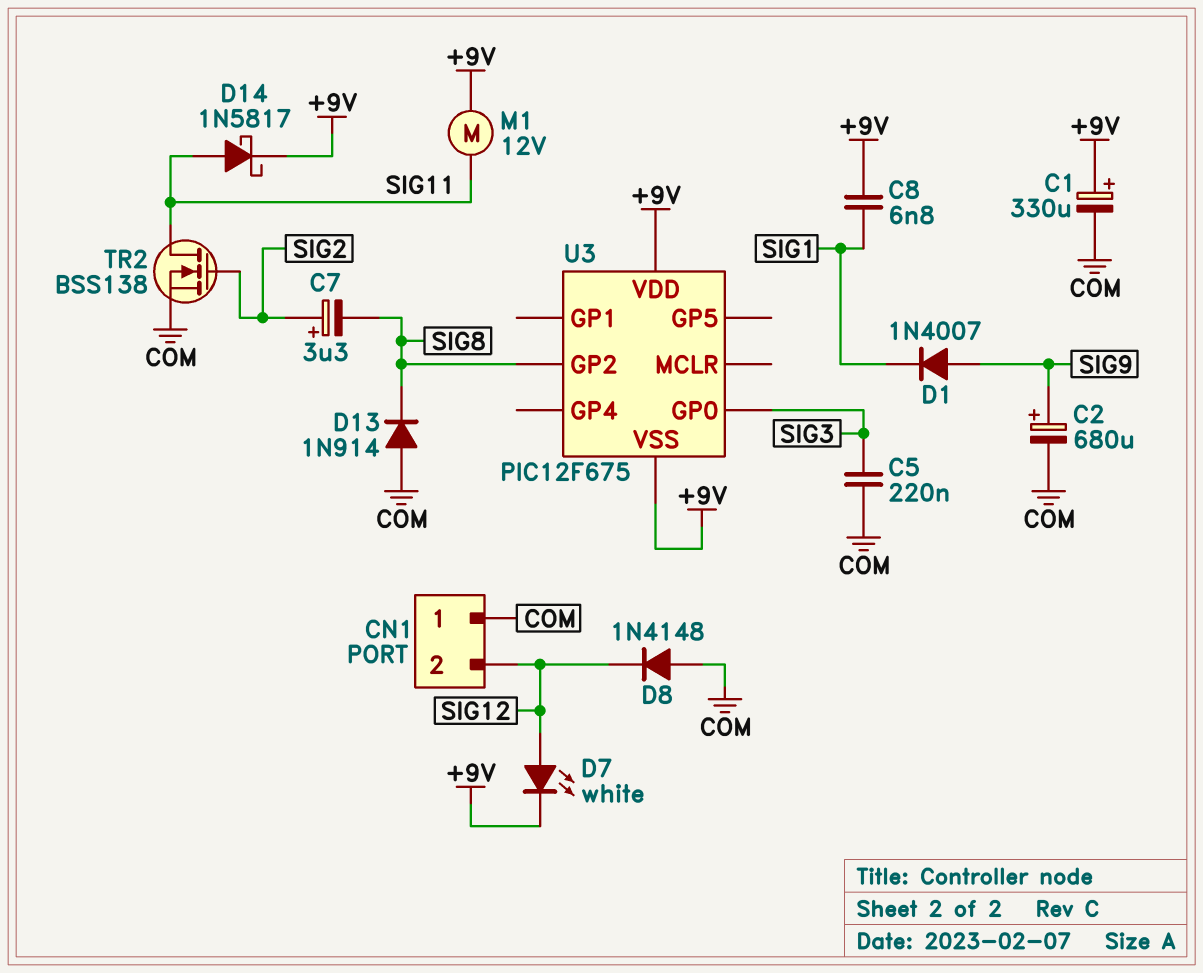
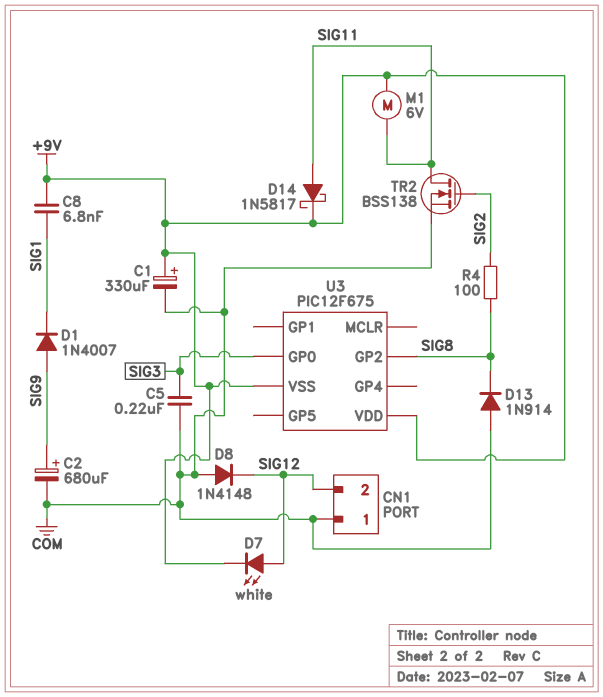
C7: 3.3uF (plus SIG2, minus SIG8) -> none
M1: motor 12V (+9V, SIG11) -> motor 6V (+9V, SIG11)
R4: none -> 100 (SIG2, SIG8)

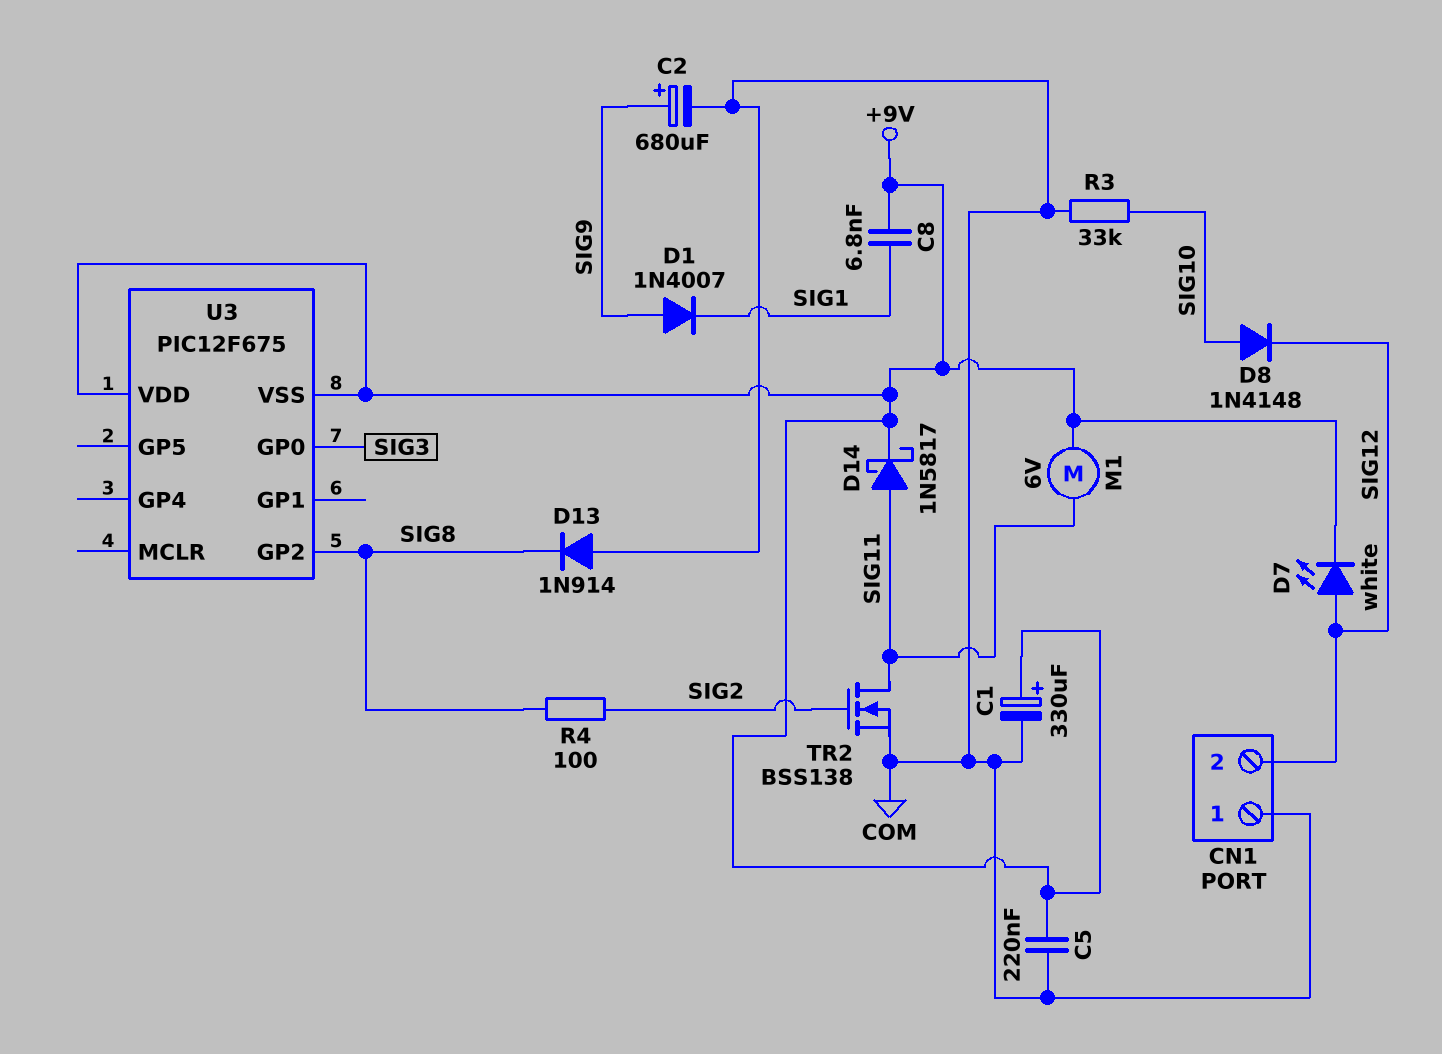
C5: 220nF (COM, SIG3) -> 220nF (+9V, COM)
D8: diode 1N4148 (A COM, K SIG12) -> diode 1N4148 (A SIG10, K SIG12)
R3: none -> 33k (COM, SIG10)

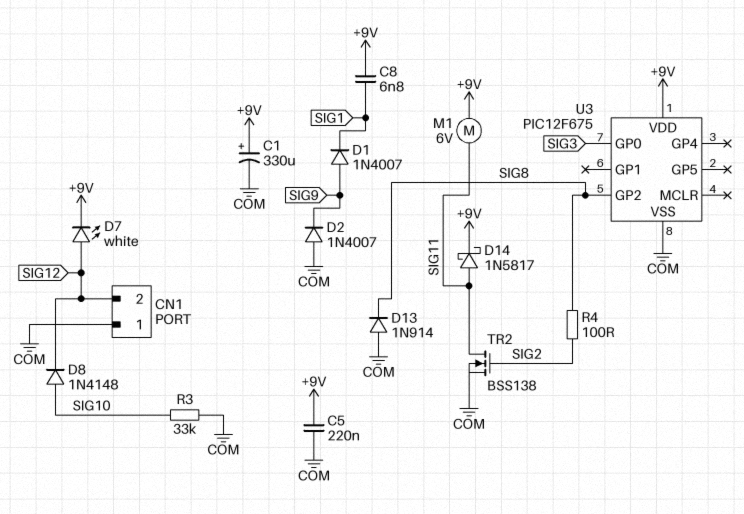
C2: 680uF (plus SIG9, minus COM) -> none
D2: none -> diode 1N4007 (A COM, K SIG9)
U3 pin VSS: +9V -> COM

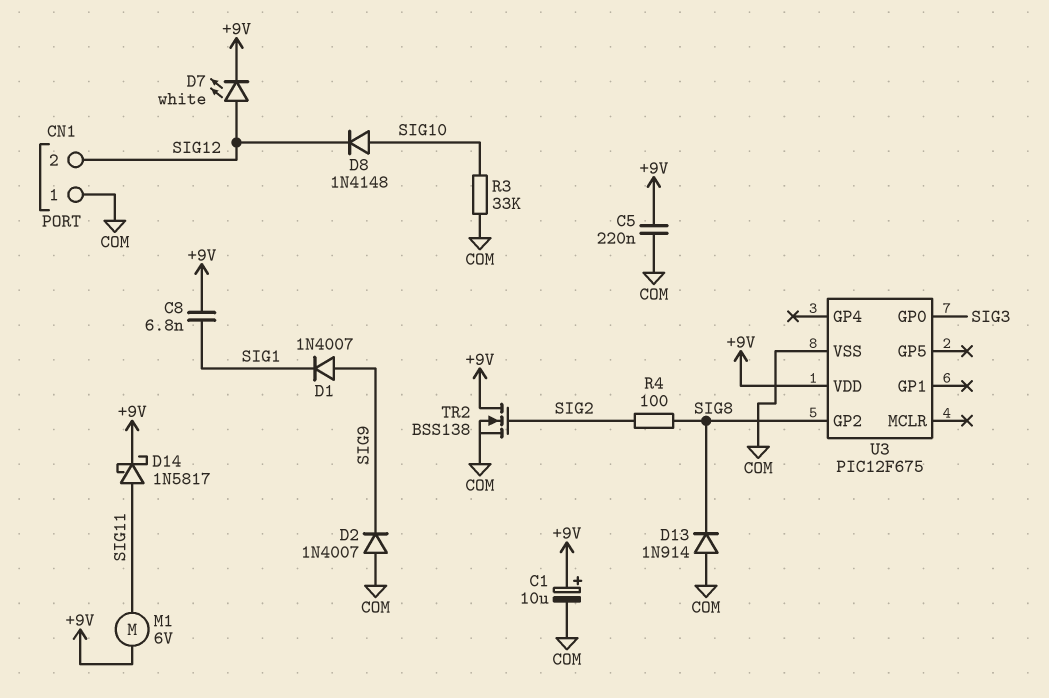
C1: 330uF (plus +9V, minus COM) -> 10uF (plus +9V, minus COM)
TR2: NMOS BSS138 (G SIG2, D SIG11, S COM) -> NMOS BSS138 (G SIG2, D +9V, S COM)

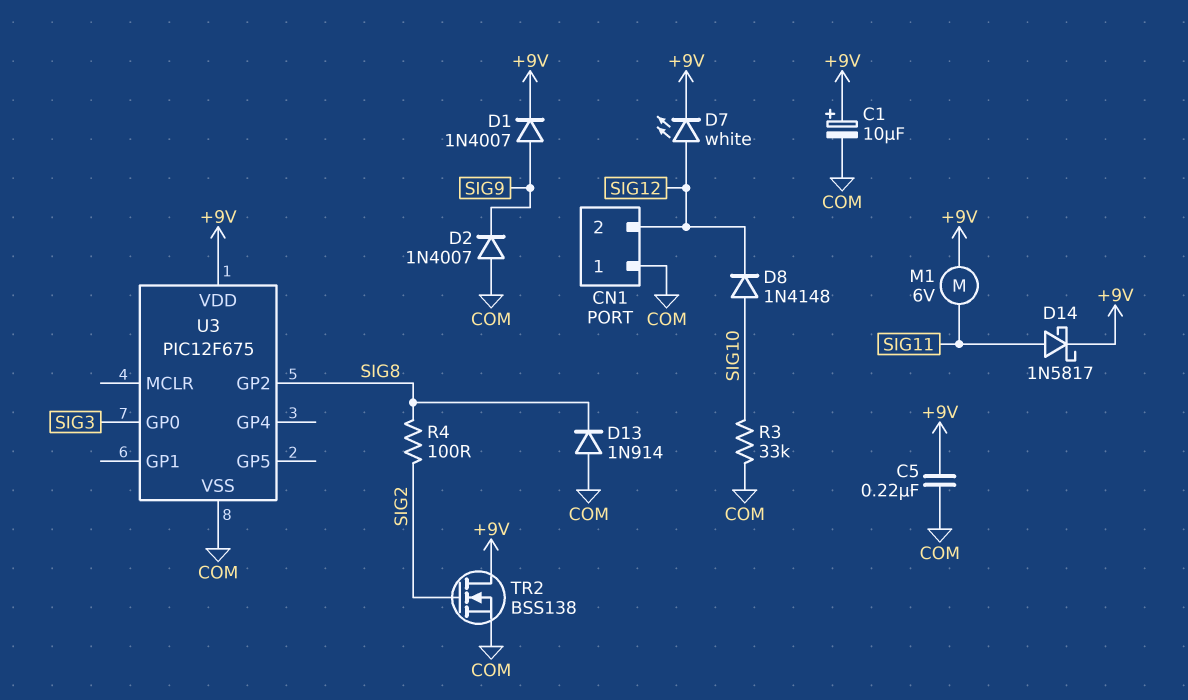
C8: 6.8nF (+9V, SIG1) -> none
D1: diode 1N4007 (A SIG9, K SIG1) -> diode 1N4007 (A SIG9, K +9V)

